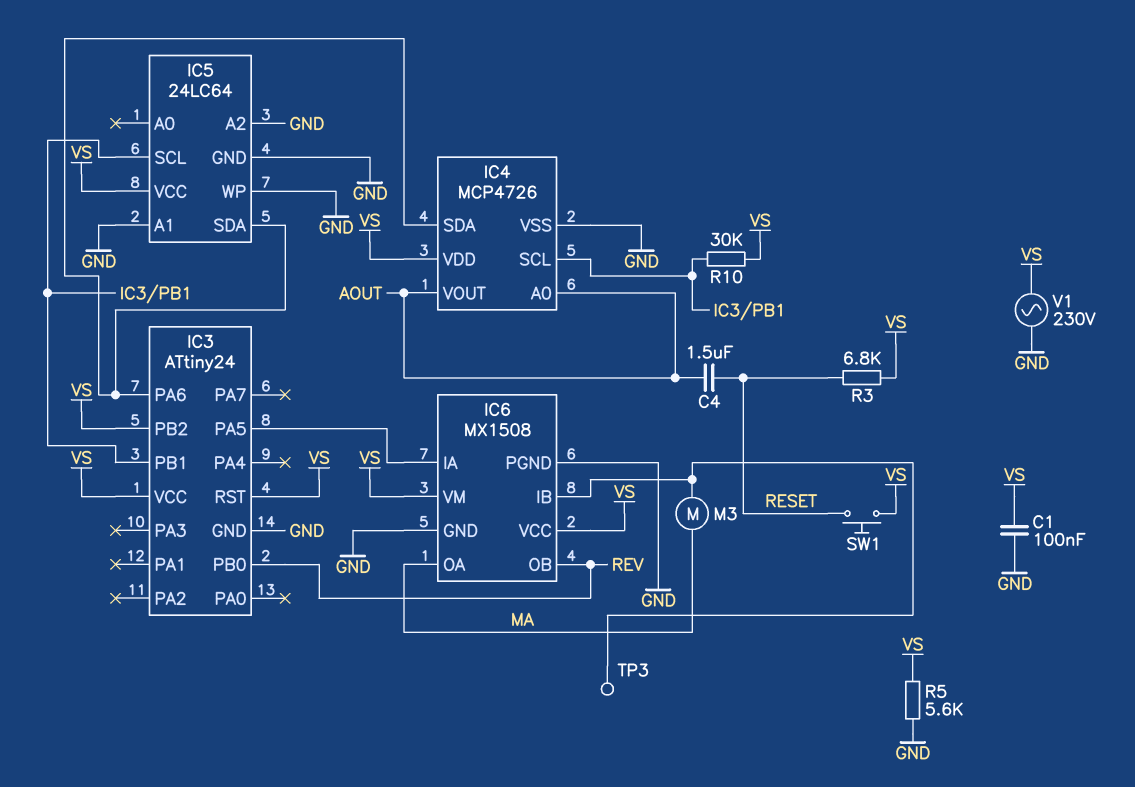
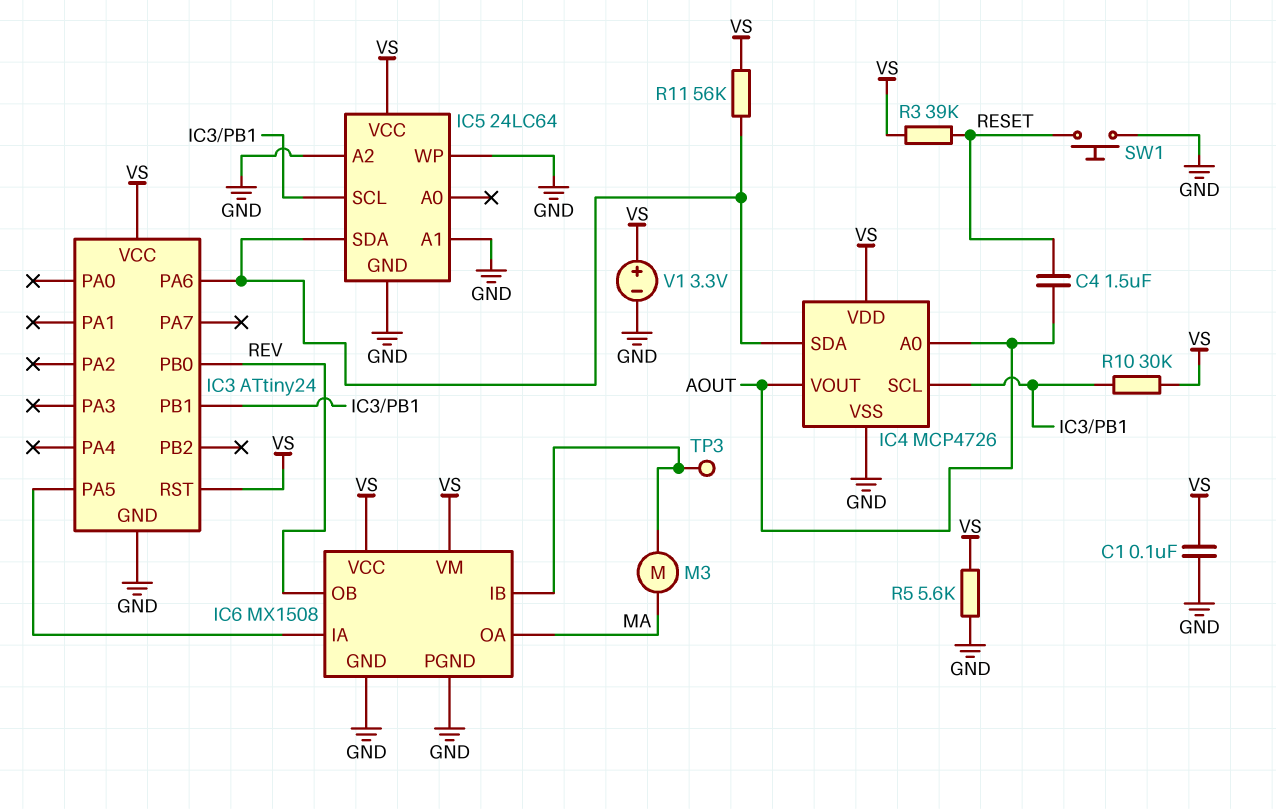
IC3 pin PB2: VS -> none
R3: 6.8k (RESET, VS) -> 39k (RESET, VS)
R11: none -> 56k (IC3/PA6, VS)
SW1: button (RESET, VS) -> button (GND, RESET)
V1: AC 230V (GND, VS) -> 3.3V (plus VS, minus GND)

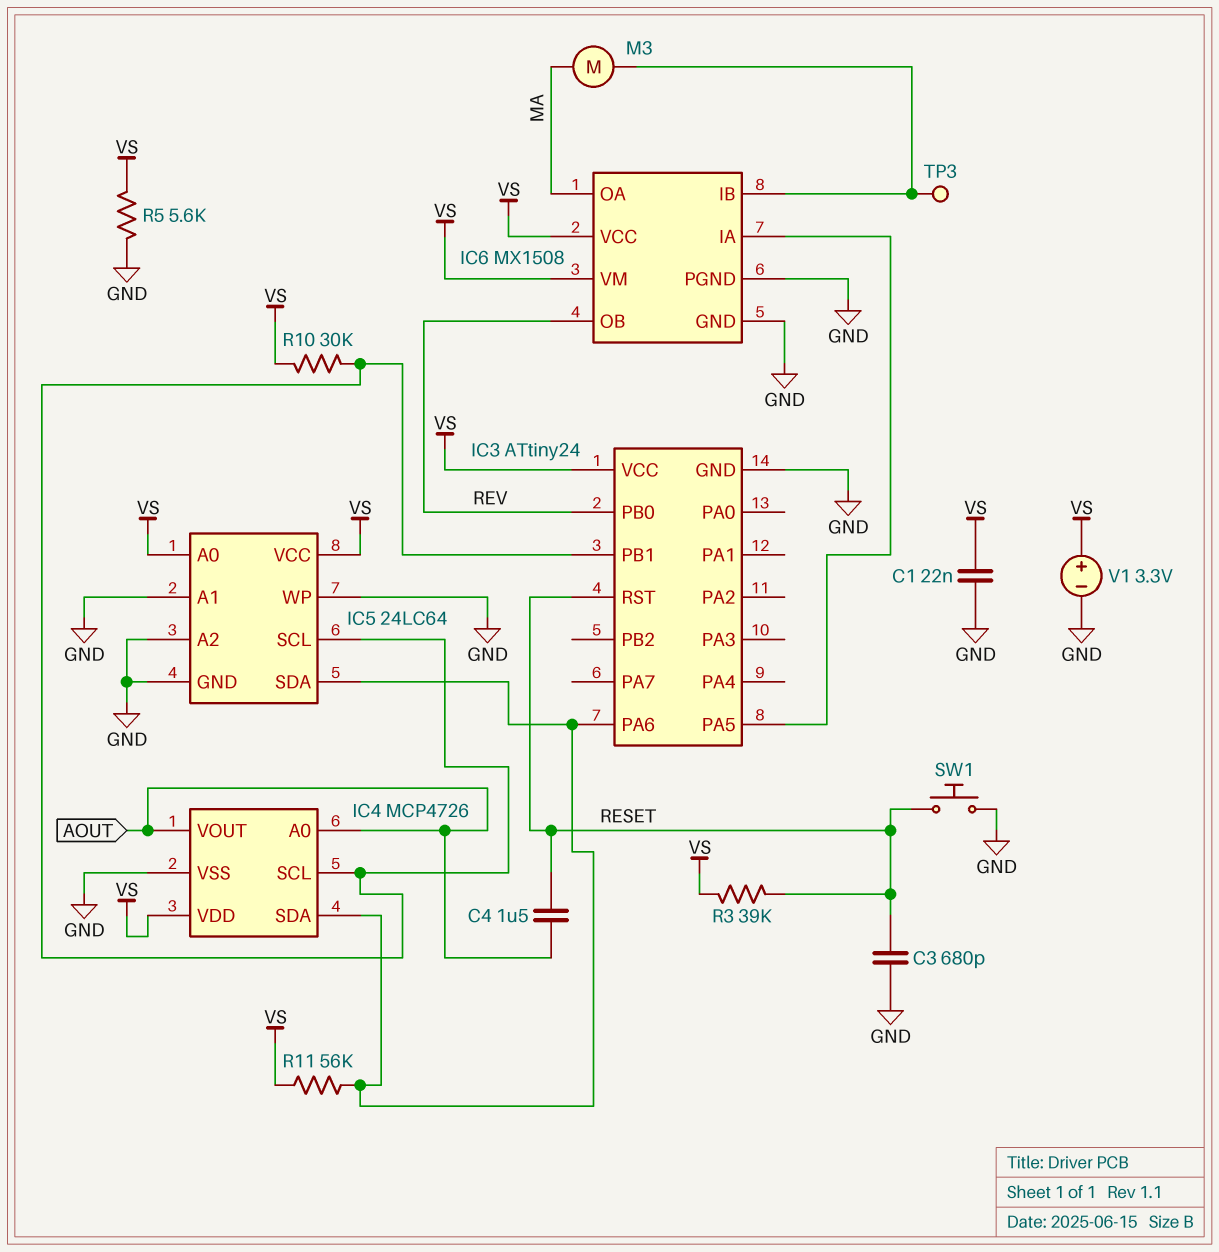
C1: 100nF (GND, VS) -> 22nF (GND, VS)
C3: none -> 680pF (GND, RESET)
IC3 pin RST: VS -> RESET
IC5 pin A0: none -> VS

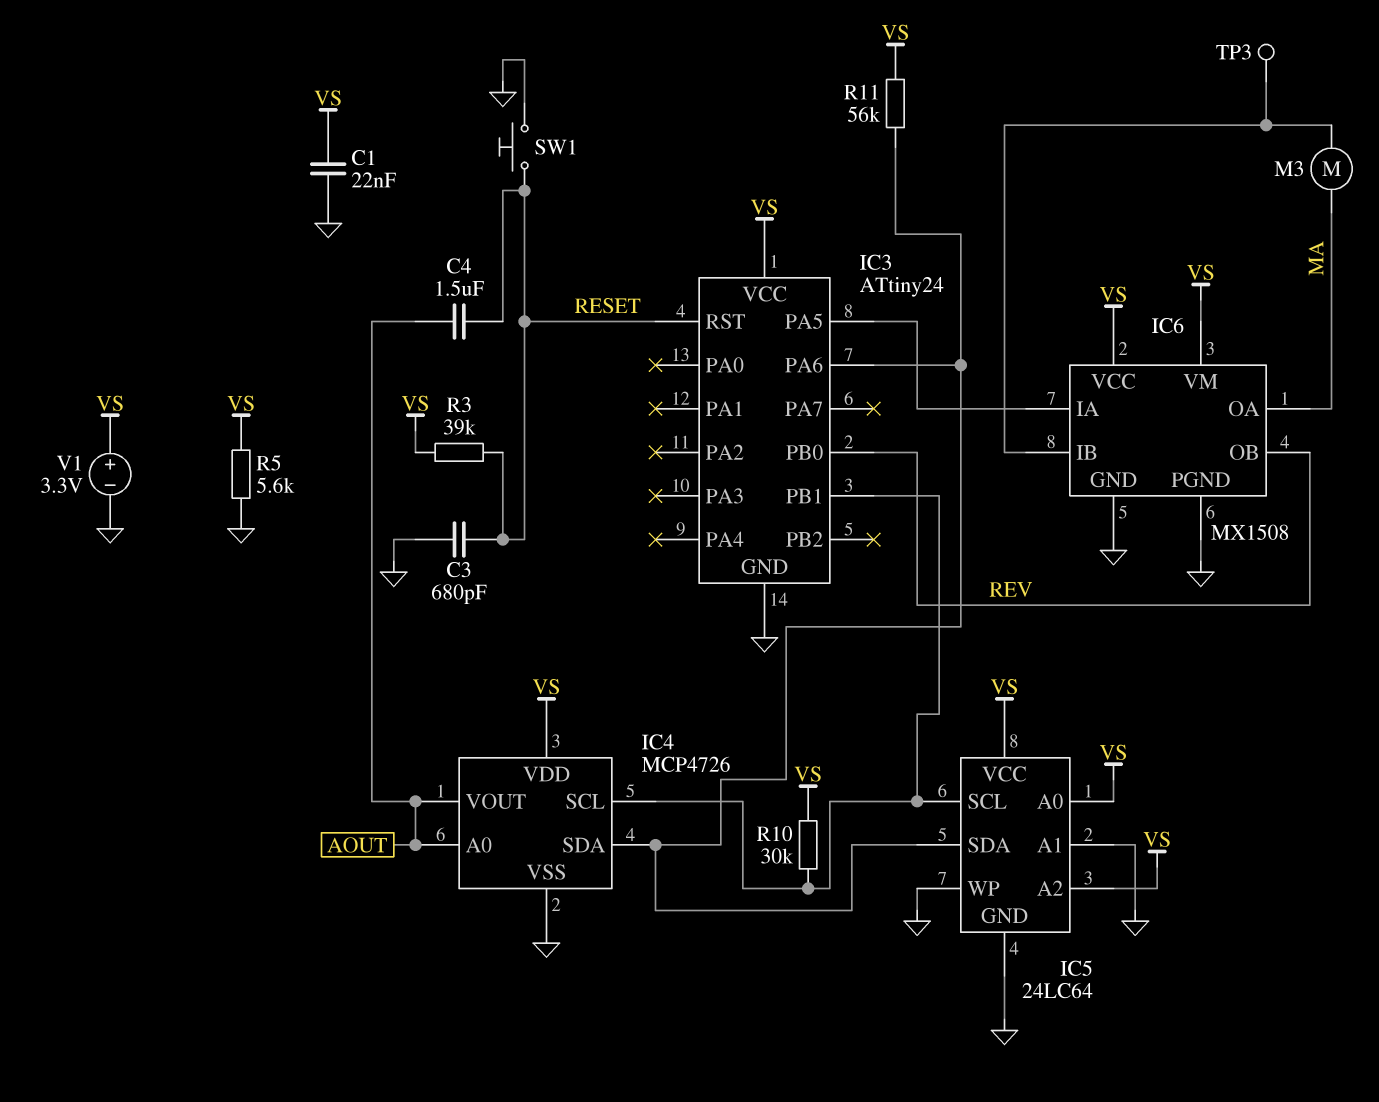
IC5 pin A2: GND -> VS

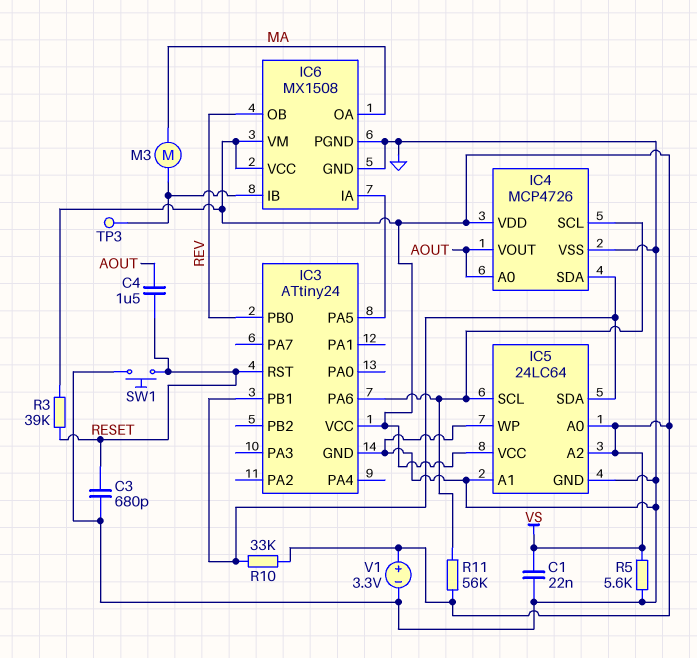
IC4 pin SCL: IC3/PB1 -> IC3/PA6
IC4 pin SDA: IC3/PA6 -> IC3/PB1
IC5 pin SCL: IC3/PB1 -> IC3/PA6
IC5 pin SDA: IC3/PA6 -> IC3/PB1
R10: 30k (IC3/PB1, VS) -> 33k (IC3/PB1, VS)

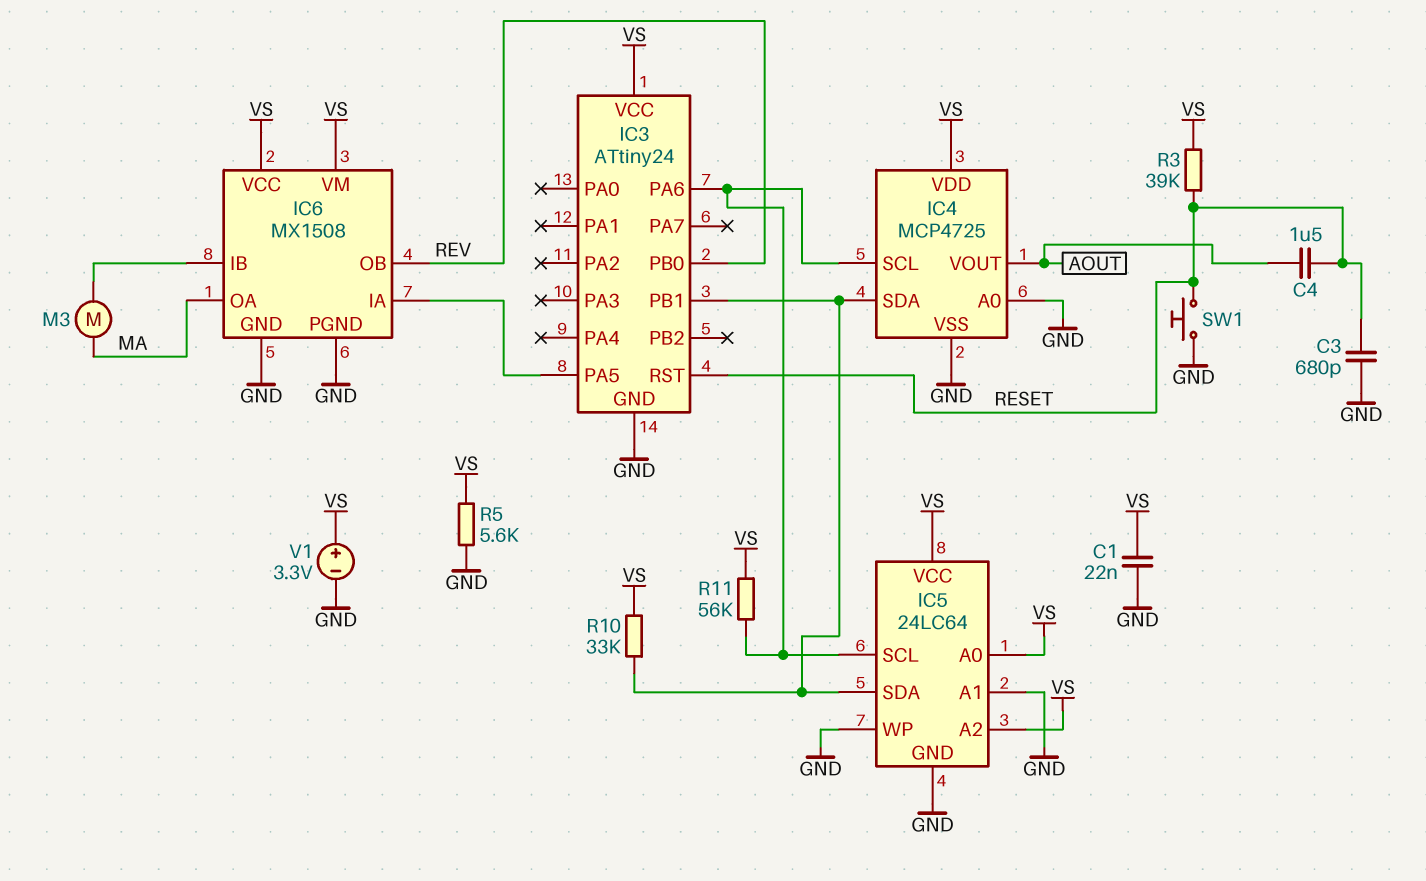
IC4: MCP4726 -> MCP4725
IC4 pin A0: AOUT -> GND
TP3: test point (IC6/IB) -> none

